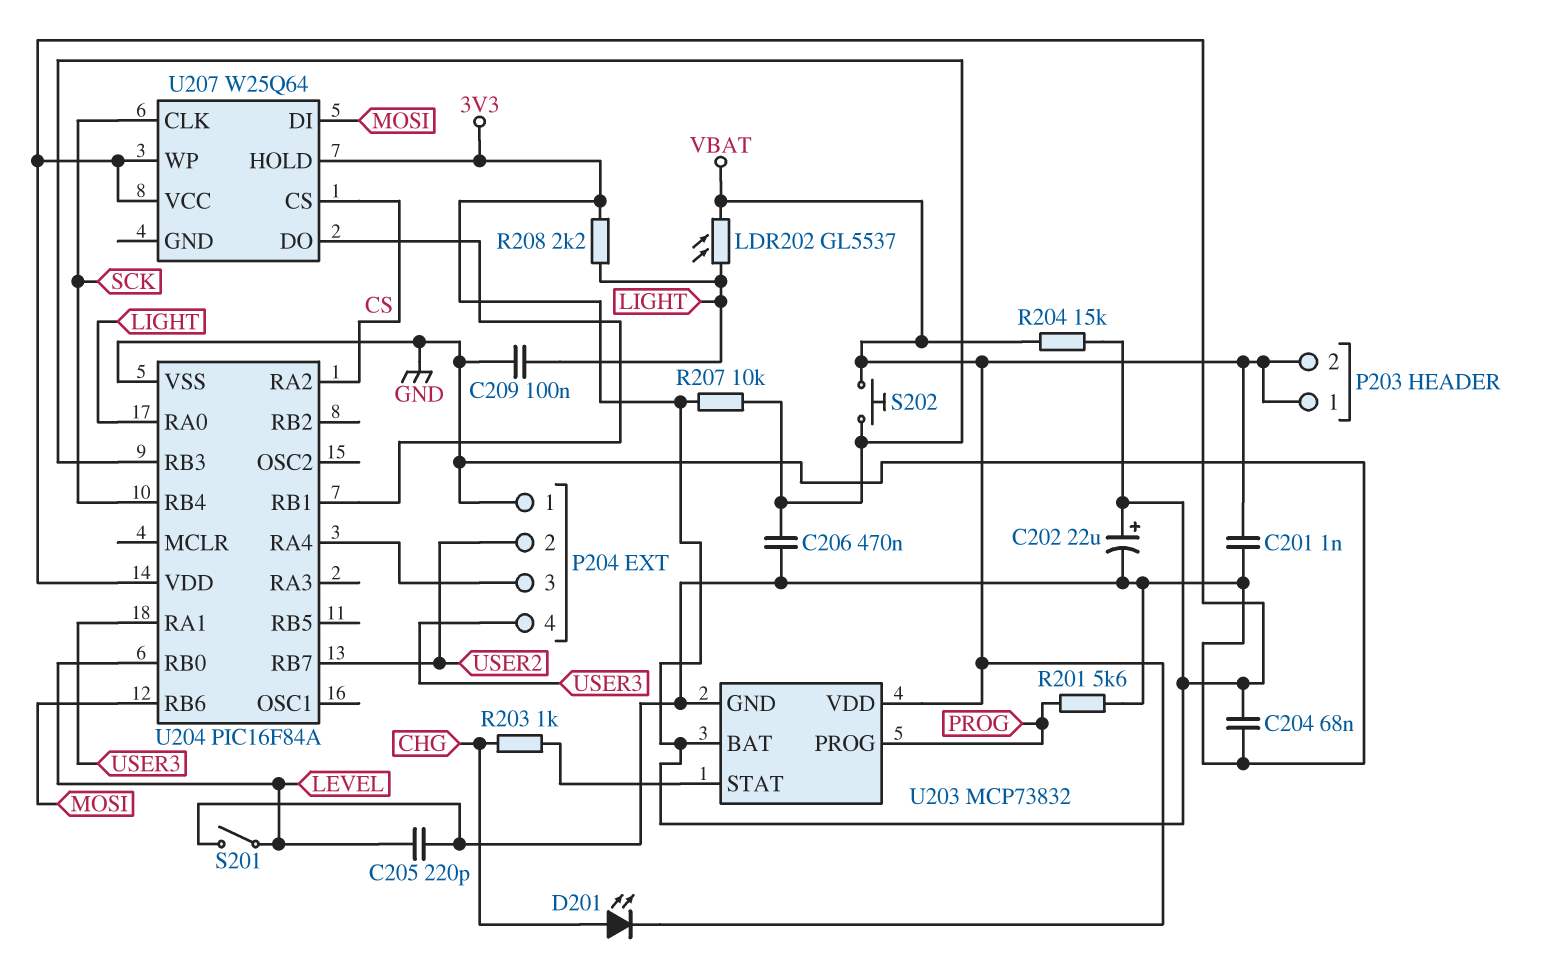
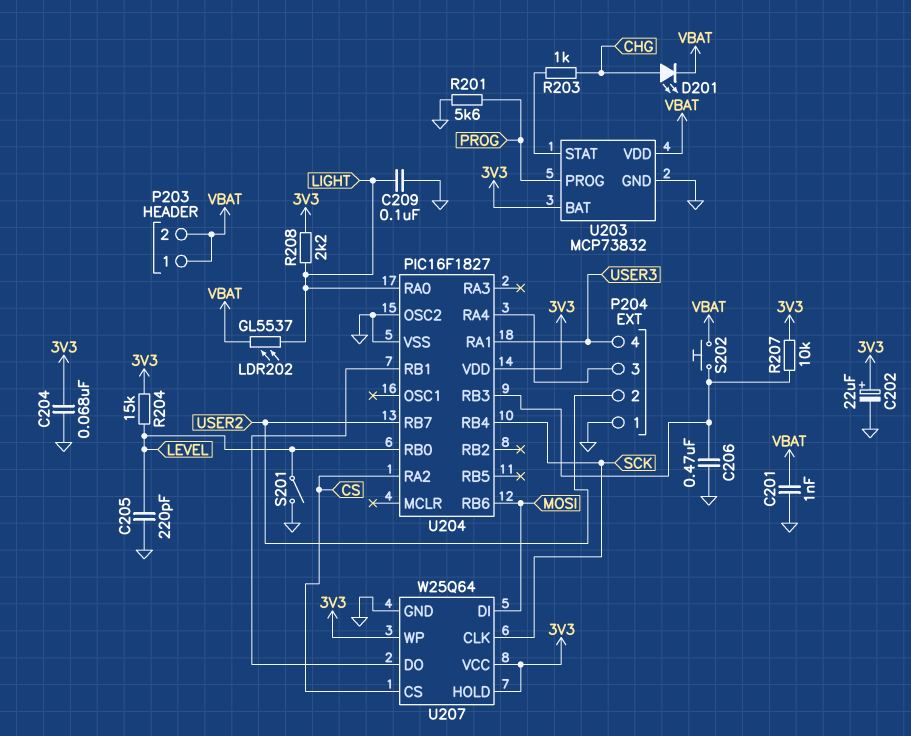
R204: 15k (3V3, VBAT) -> 15k (3V3, LEVEL)
U204: PIC16F84A -> PIC16F1827
U204 pin OSC2: none -> GND
U207 pin GND: none -> GND

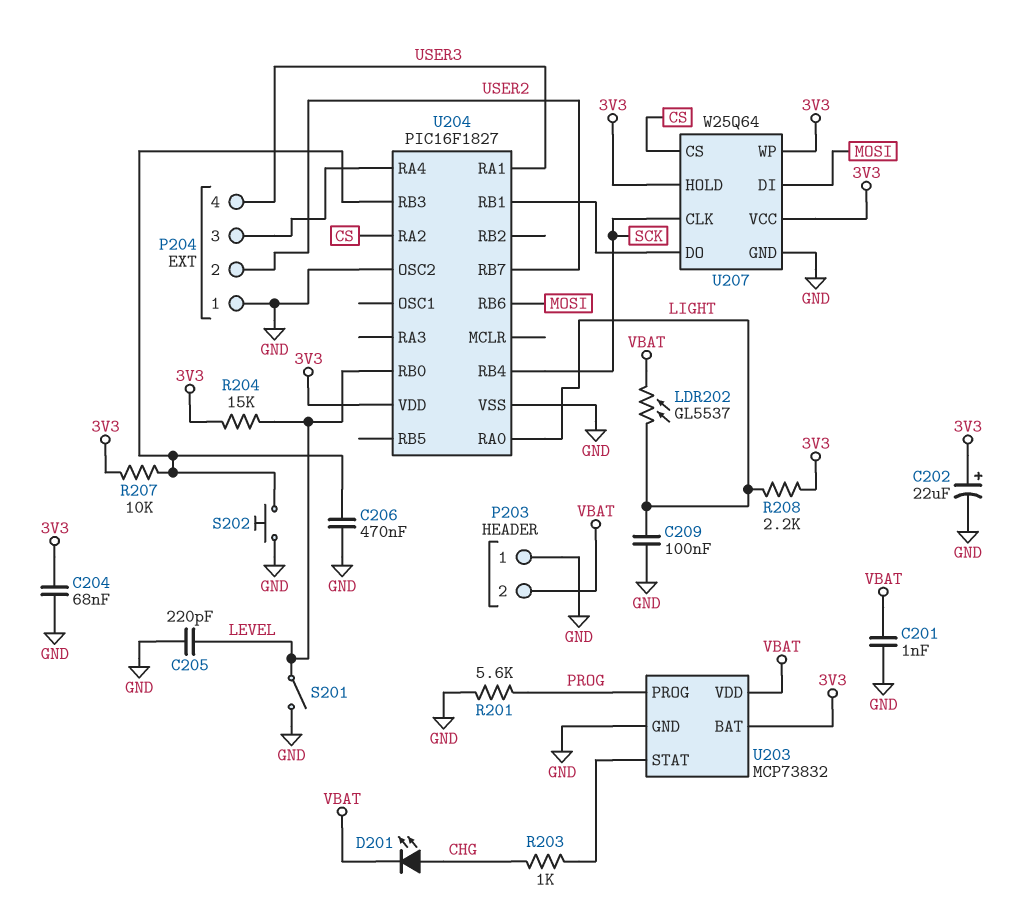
P203 pin 1: VBAT -> GND
S202: button (U204/RB3, VBAT) -> button (GND, U204/RB3)

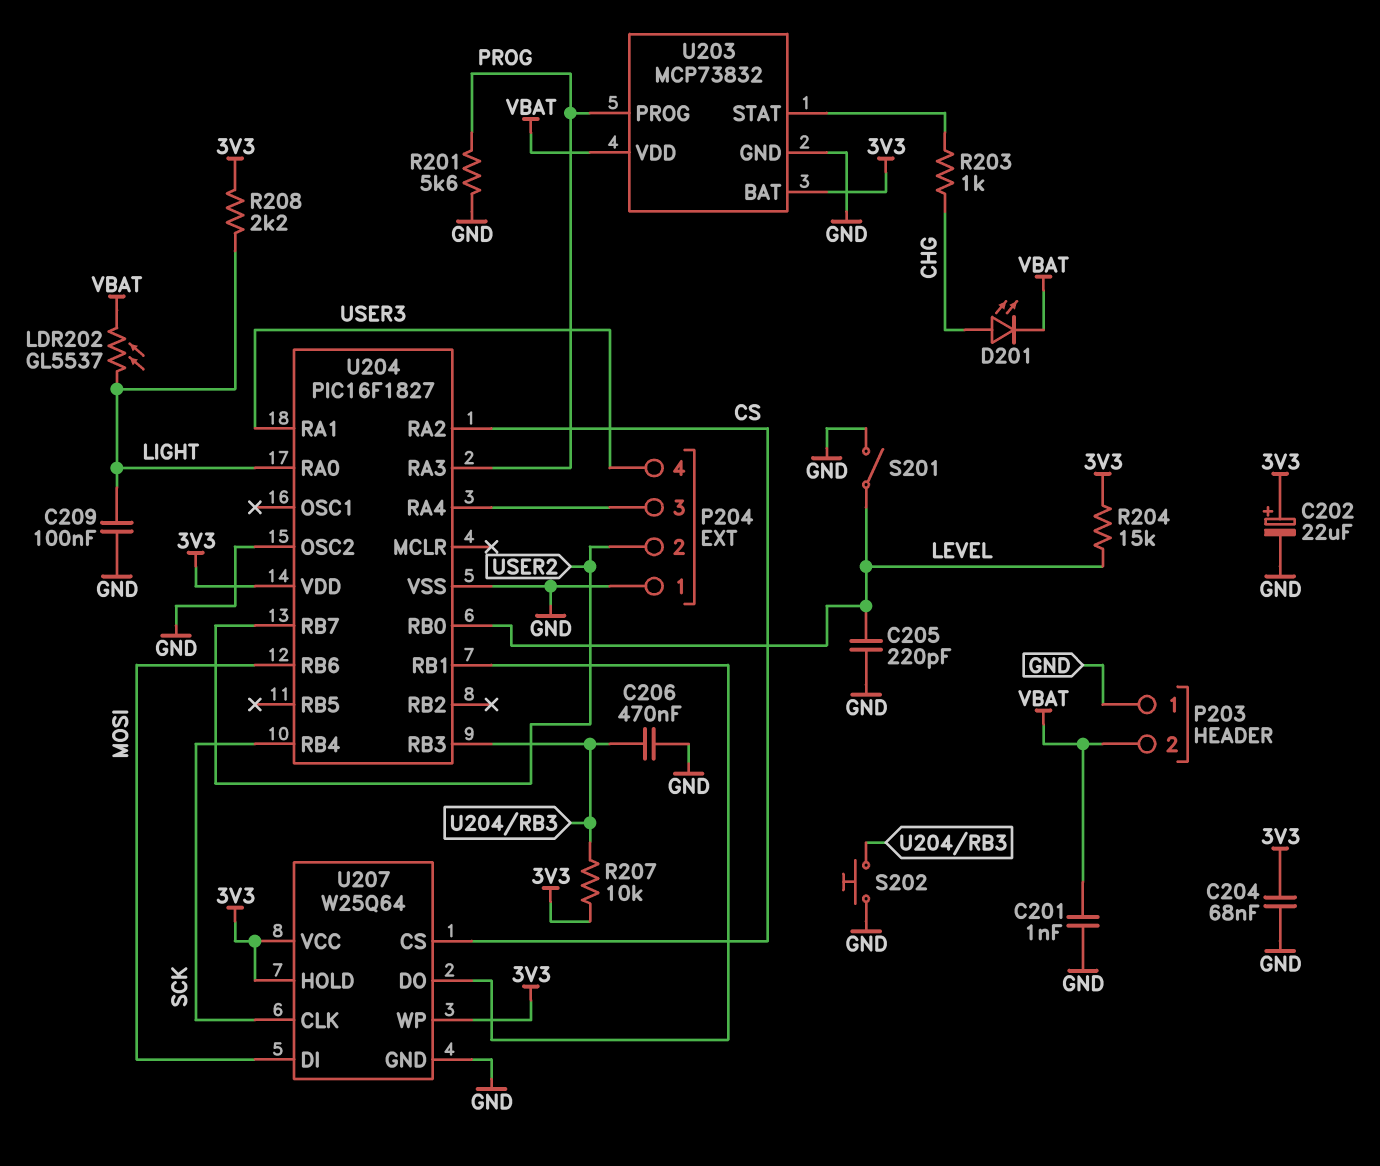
U204 pin RA3: none -> PROG

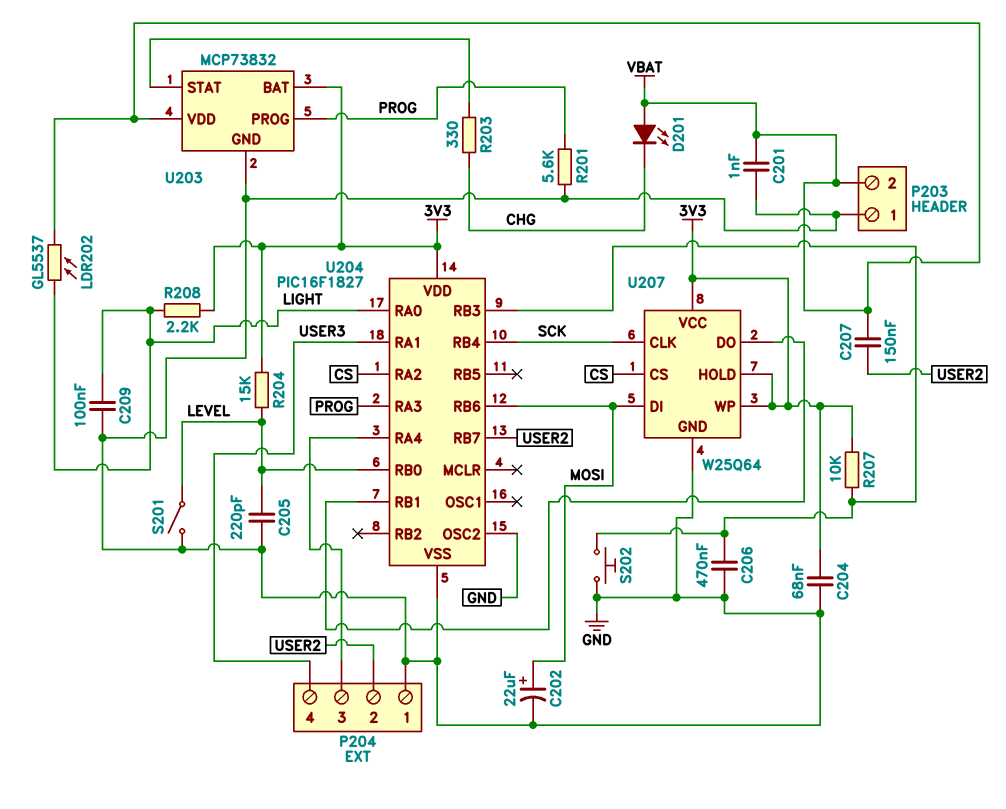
C202: 22uF (plus 3V3, minus GND) -> 22uF (plus MOSI, minus GND)
C207: none -> 150nF (USER2, VBAT)
D201: LED (A CHG, K VBAT) -> LED (A VBAT, K CHG)
R203: 1k (CHG, U203/STAT) -> 330 (CHG, U203/STAT)

